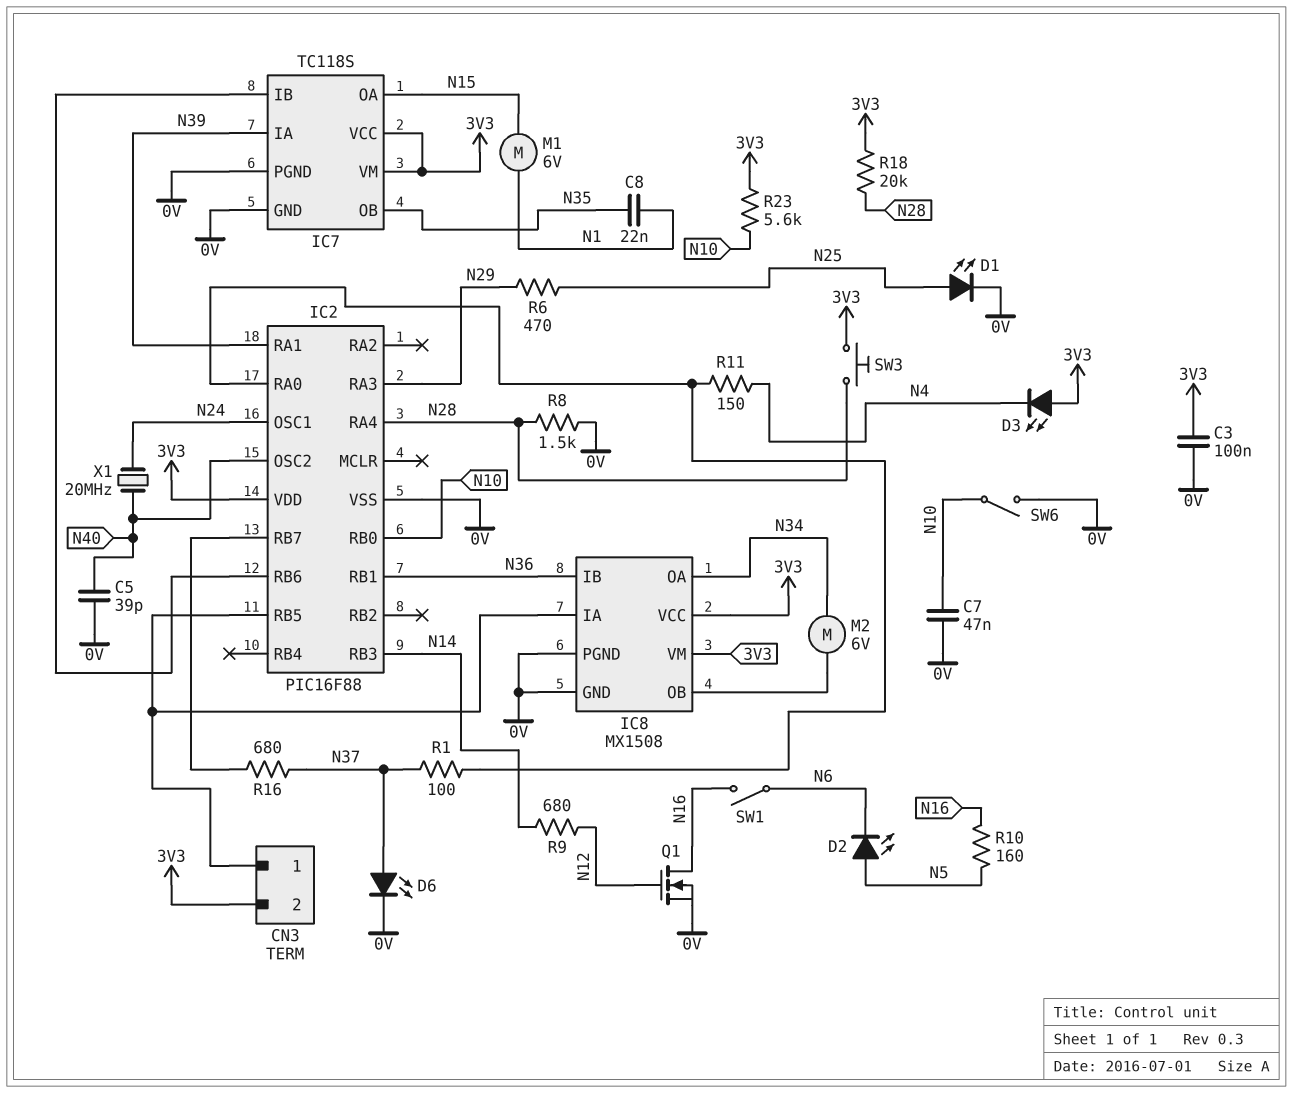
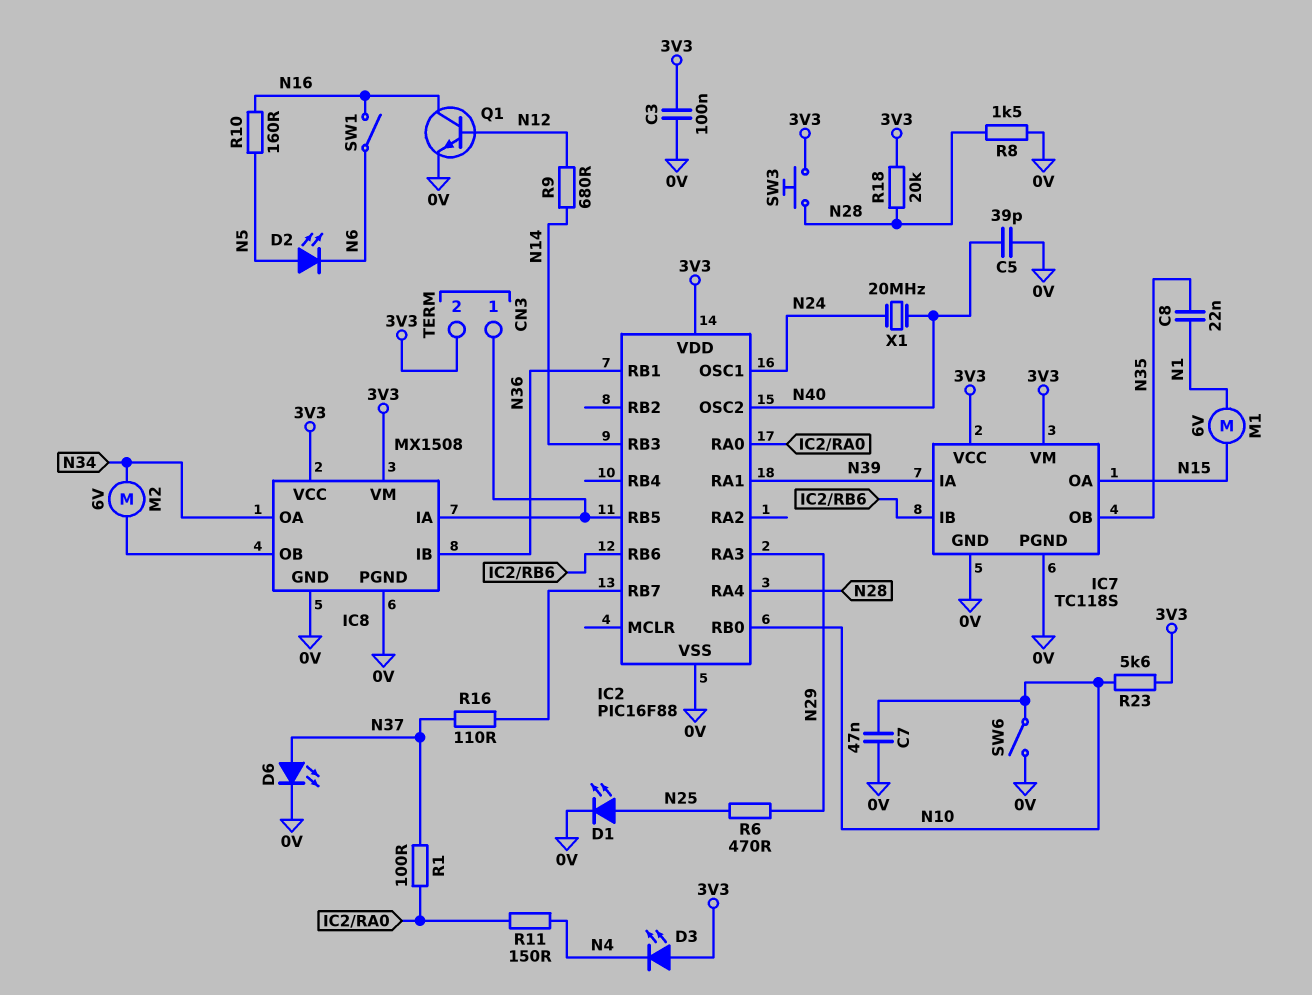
Q1: NMOS (G N12, D N16, S 0V) -> NPN (B N12, C N16, E 0V)
R16: 680 (IC2/RB7, N37) -> 110 (IC2/RB7, N37)

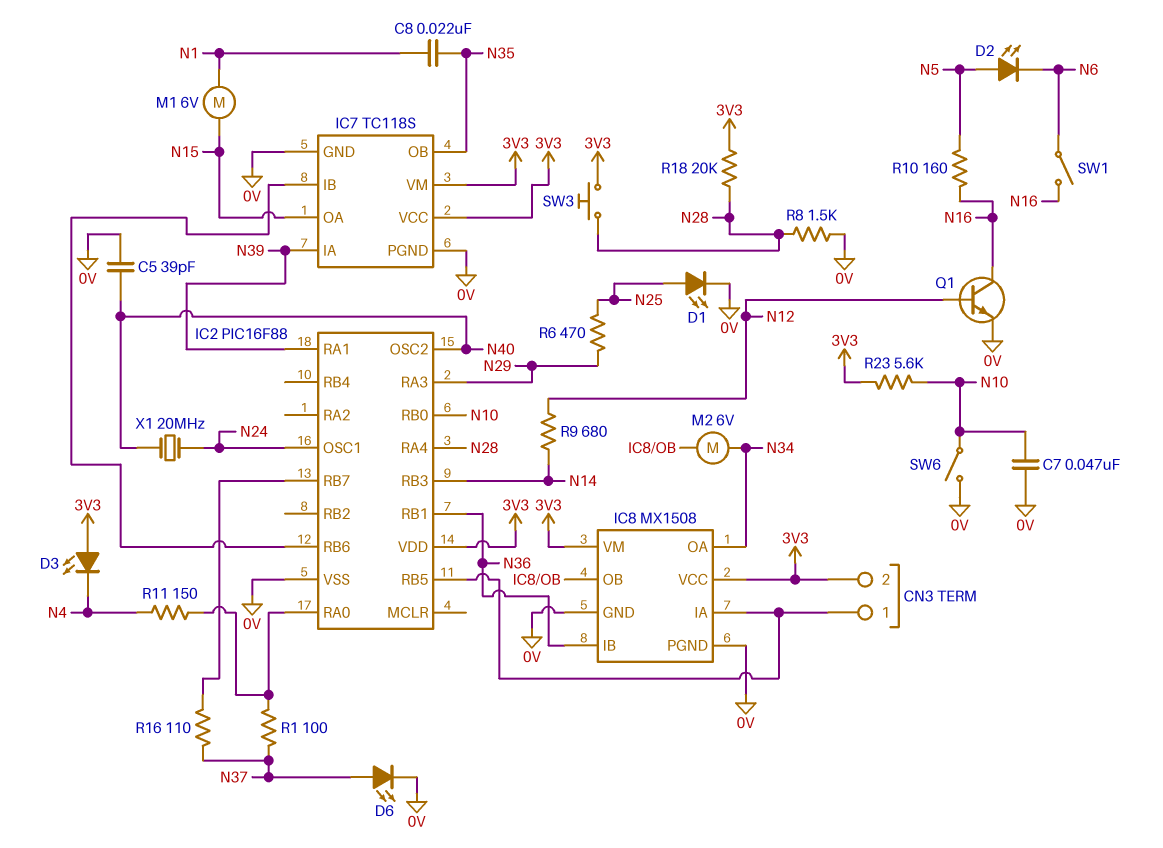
C3: 100nF (0V, 3V3) -> none

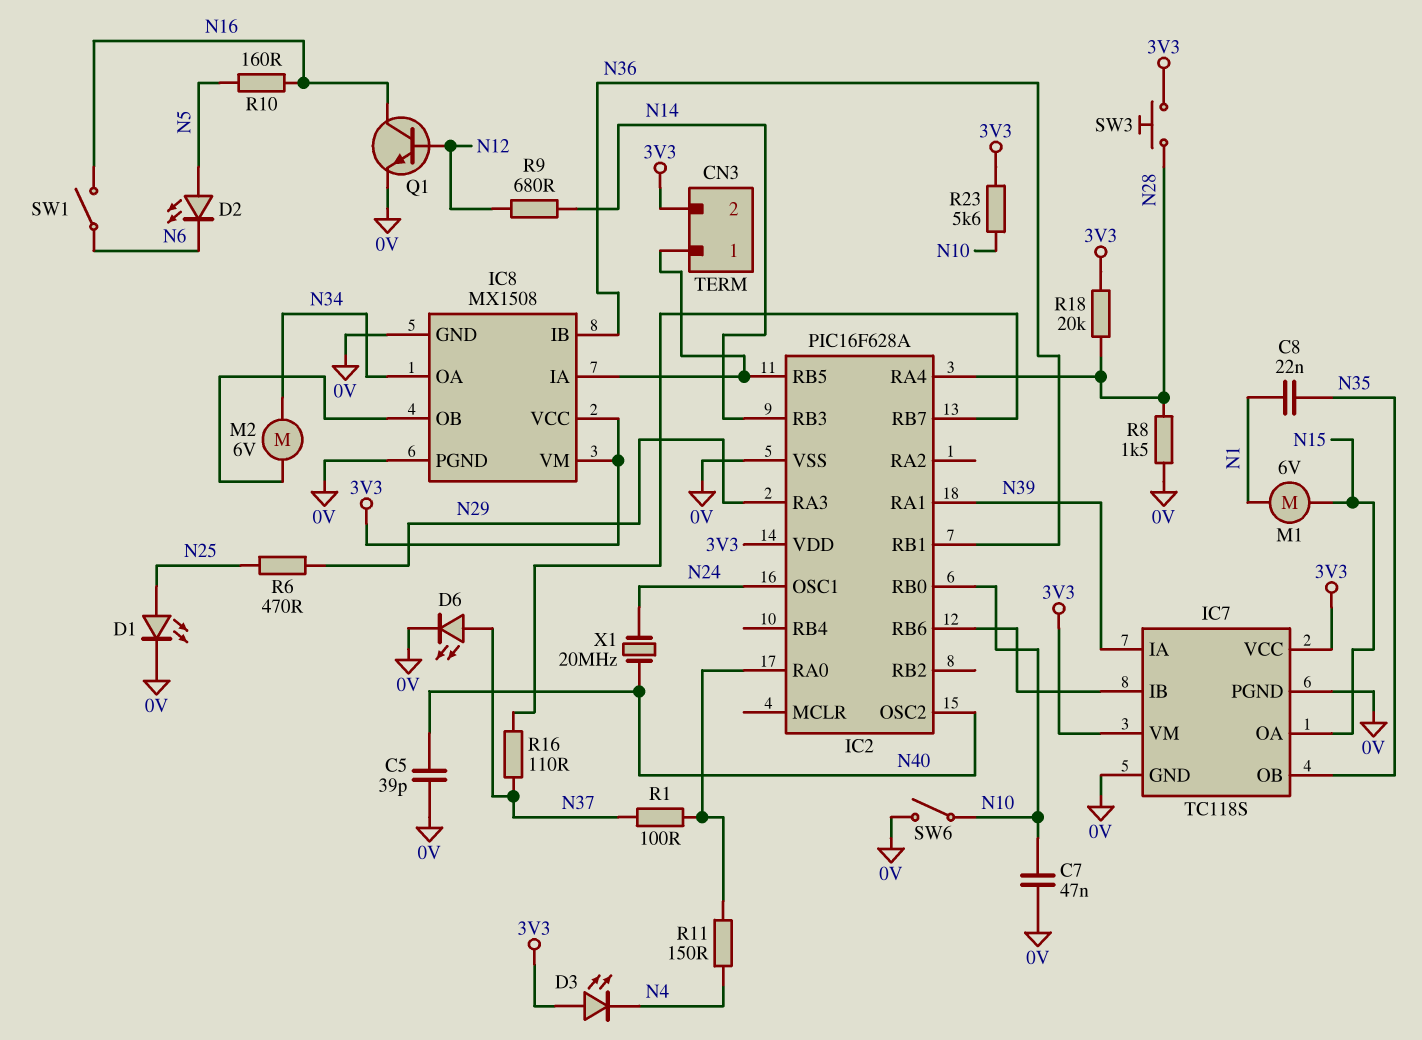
IC2: PIC16F88 -> PIC16F628A

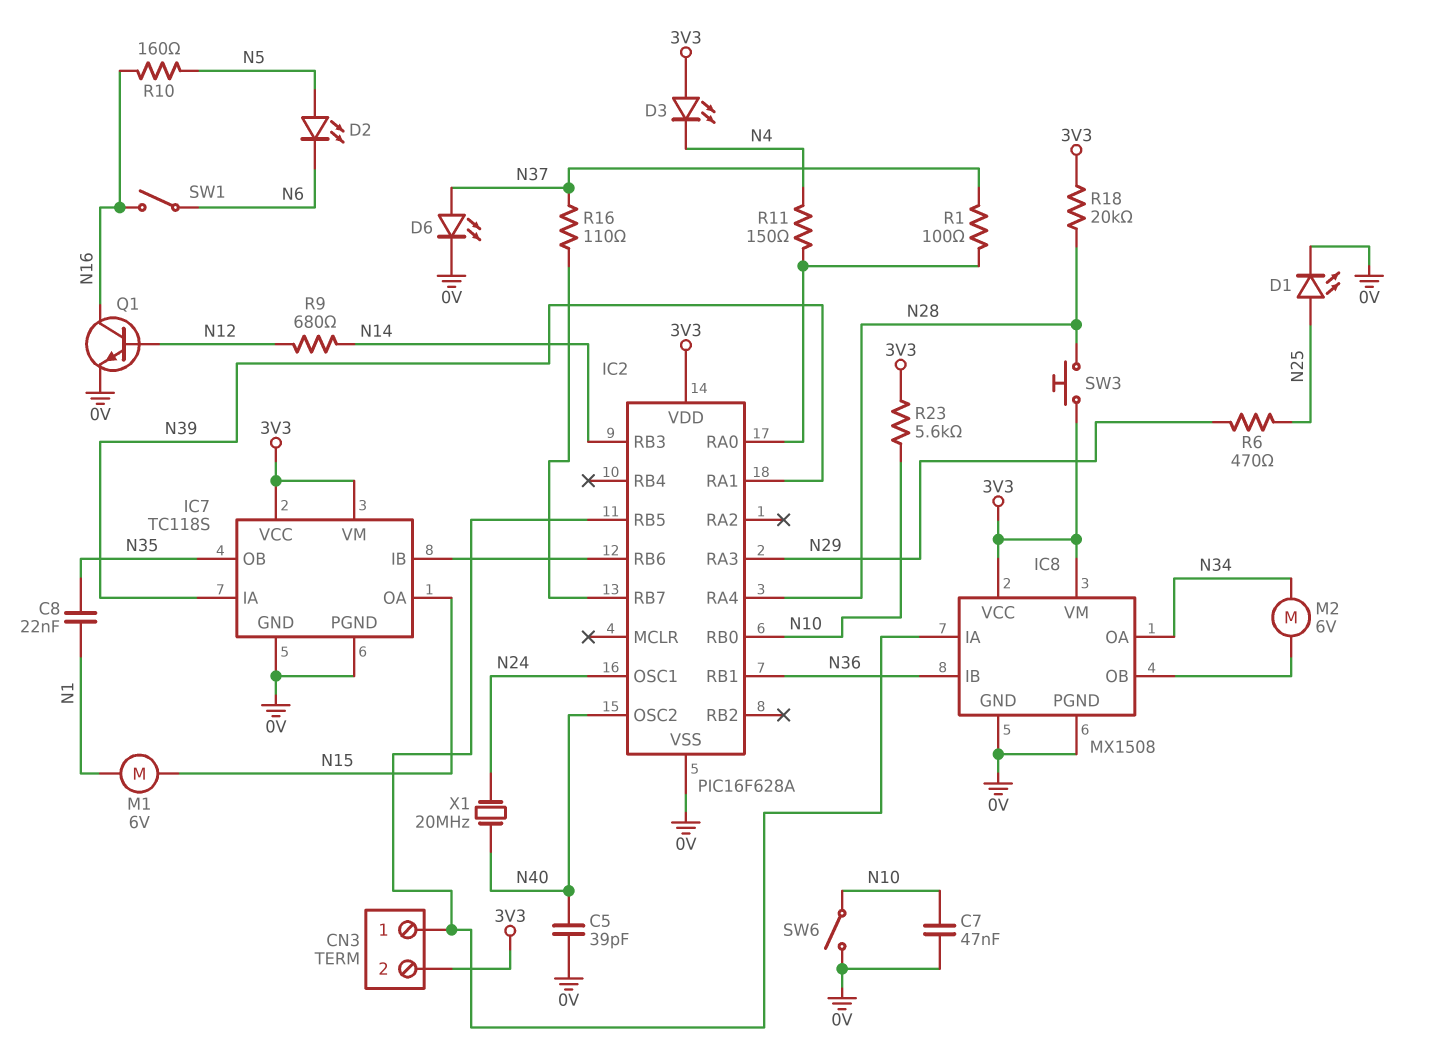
R8: 1.5k (0V, N28) -> none

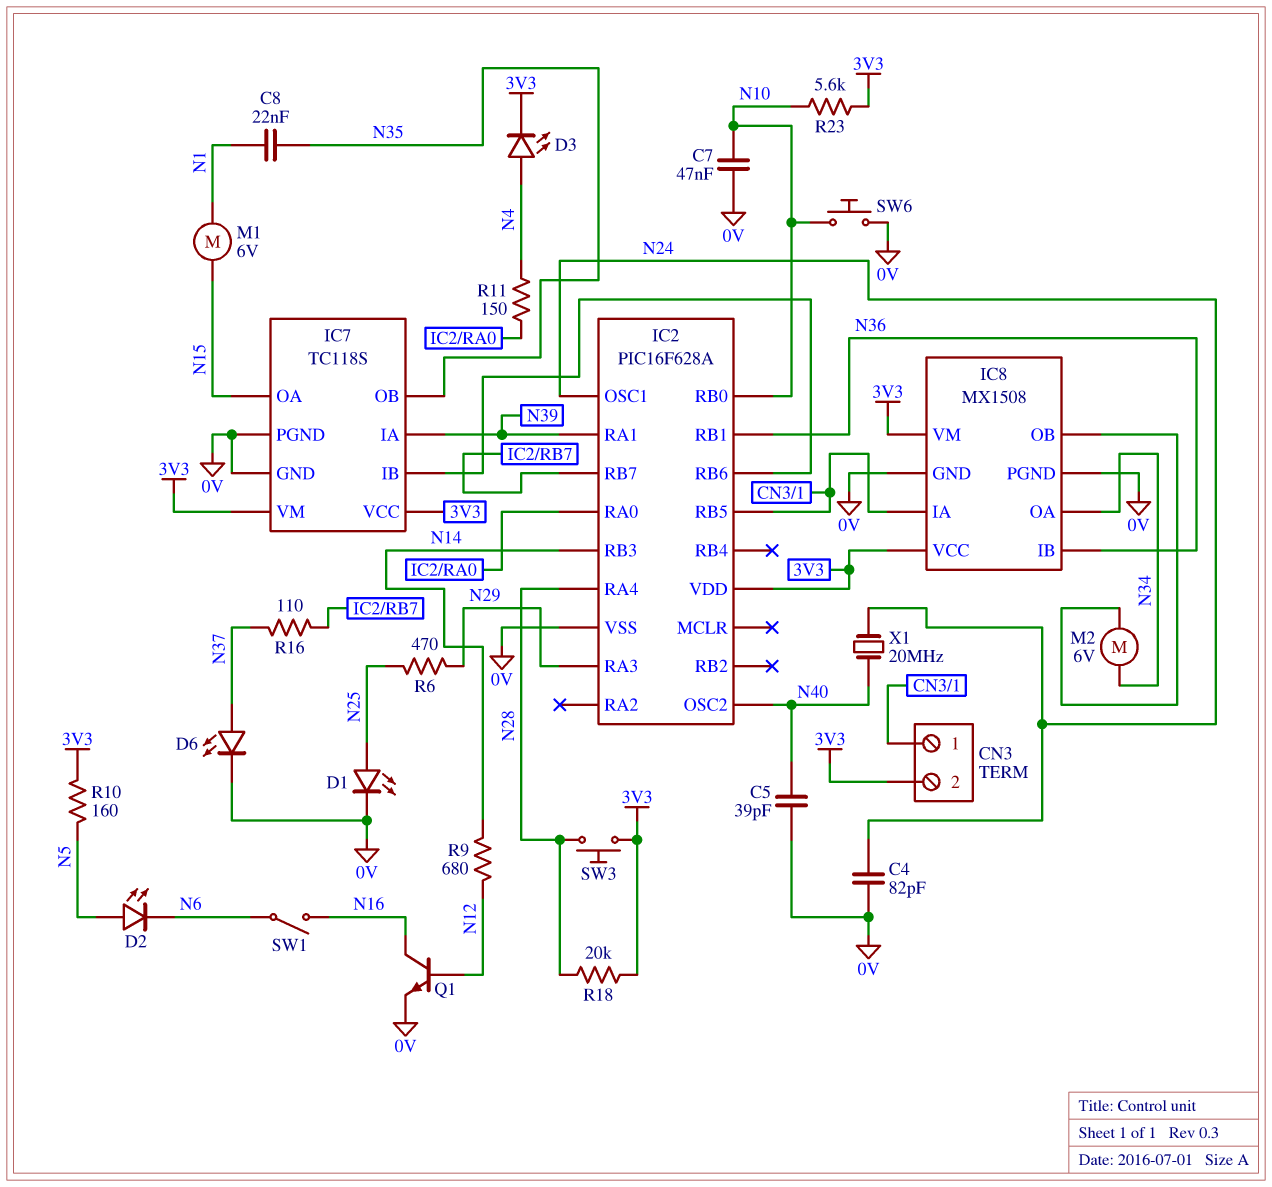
C4: none -> 82pF (0V, N24)
D3: LED (A 3V3, K N4) -> LED (A N4, K 3V3)
R1: 100 (IC2/RA0, N37) -> none
R10: 160 (N5, N16) -> 160 (3V3, N5)
SW6: switch (0V, N10) -> button (0V, N10)

